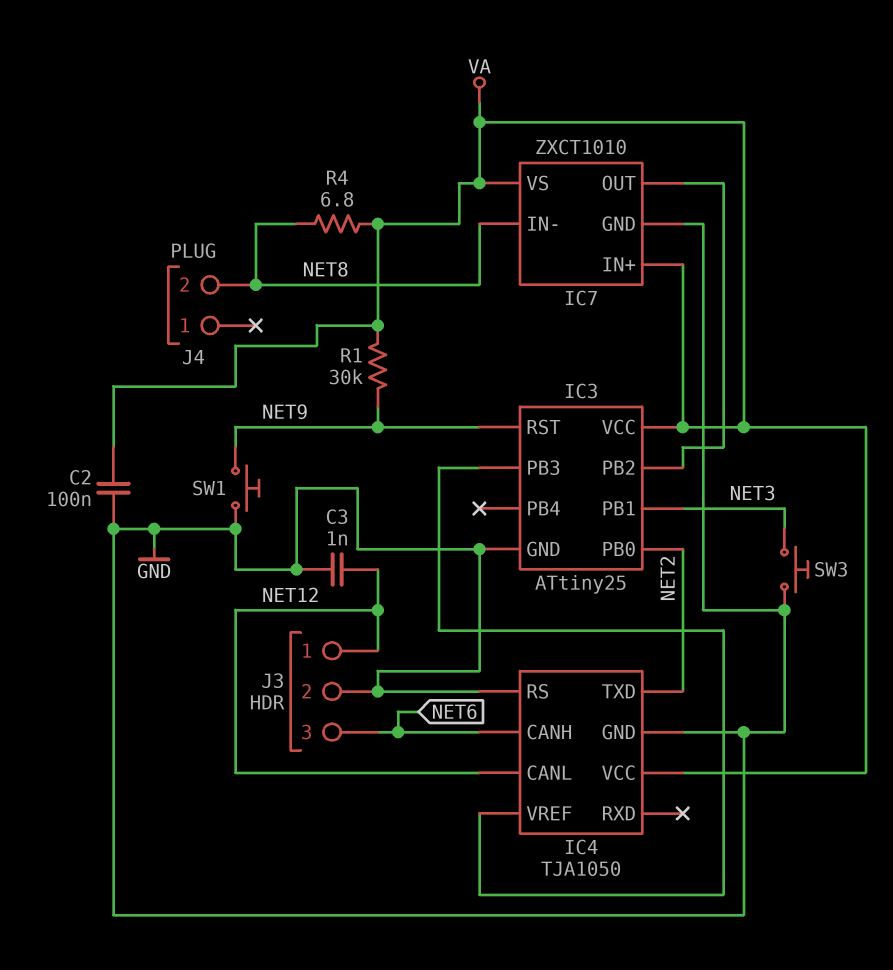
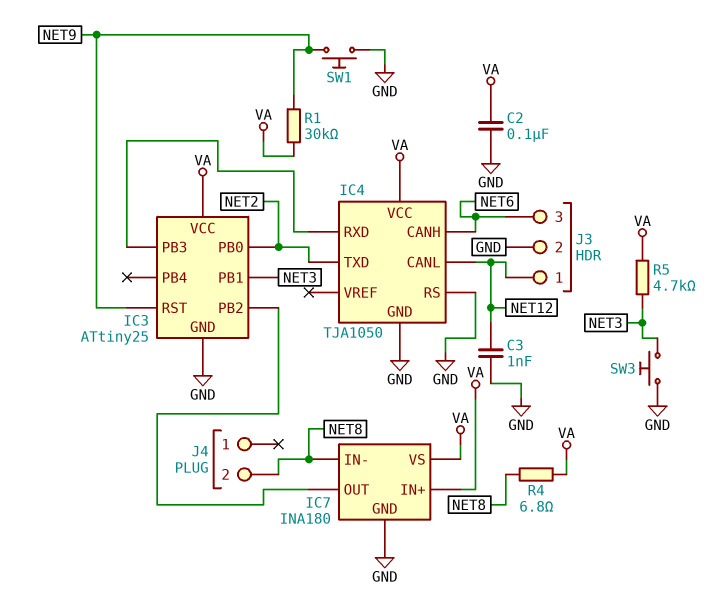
IC4 pin RXD: none -> IC3/PB3
IC4 pin VREF: IC3/PB3 -> none
IC7: ZXCT1010 -> INA180
R5: none -> 4.7k (NET3, VA)

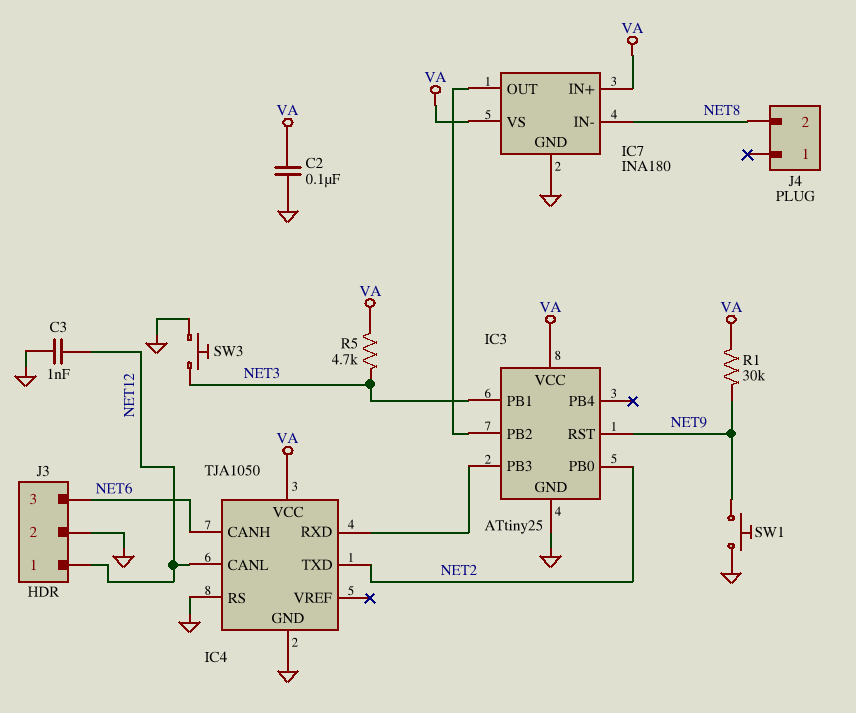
R4: 6.8 (NET8, VA) -> none

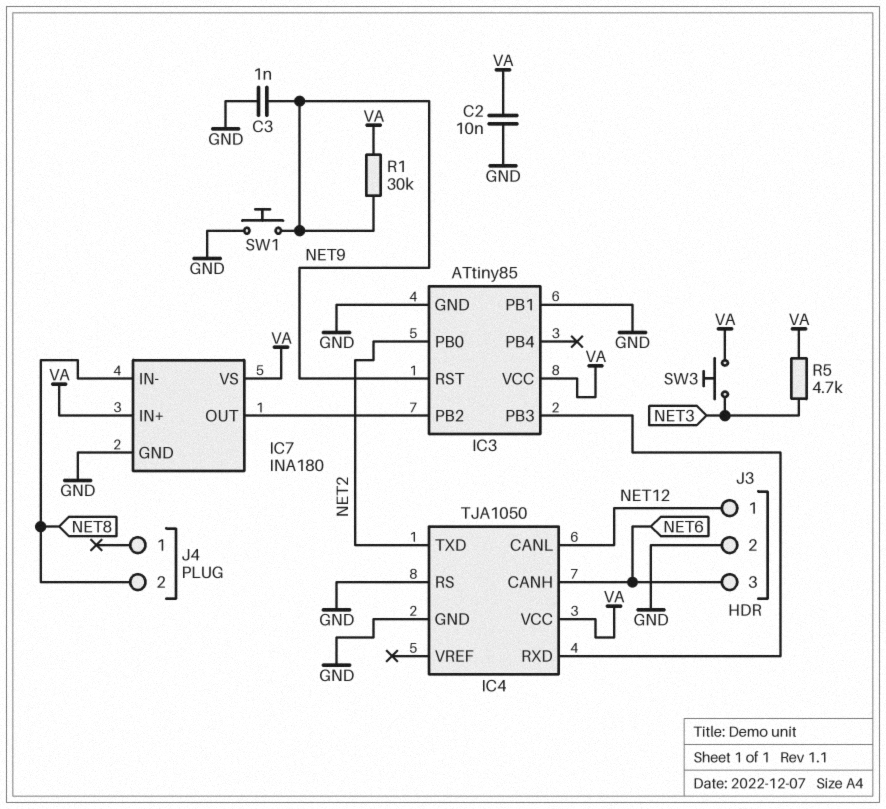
C2: 100nF (GND, VA) -> 10nF (GND, VA)
C3: 1nF (GND, NET12) -> 1nF (GND, NET9)
IC3: ATtiny25 -> ATtiny85
IC3 pin PB1: NET3 -> GND
SW3: button (GND, NET3) -> button (NET3, VA)

